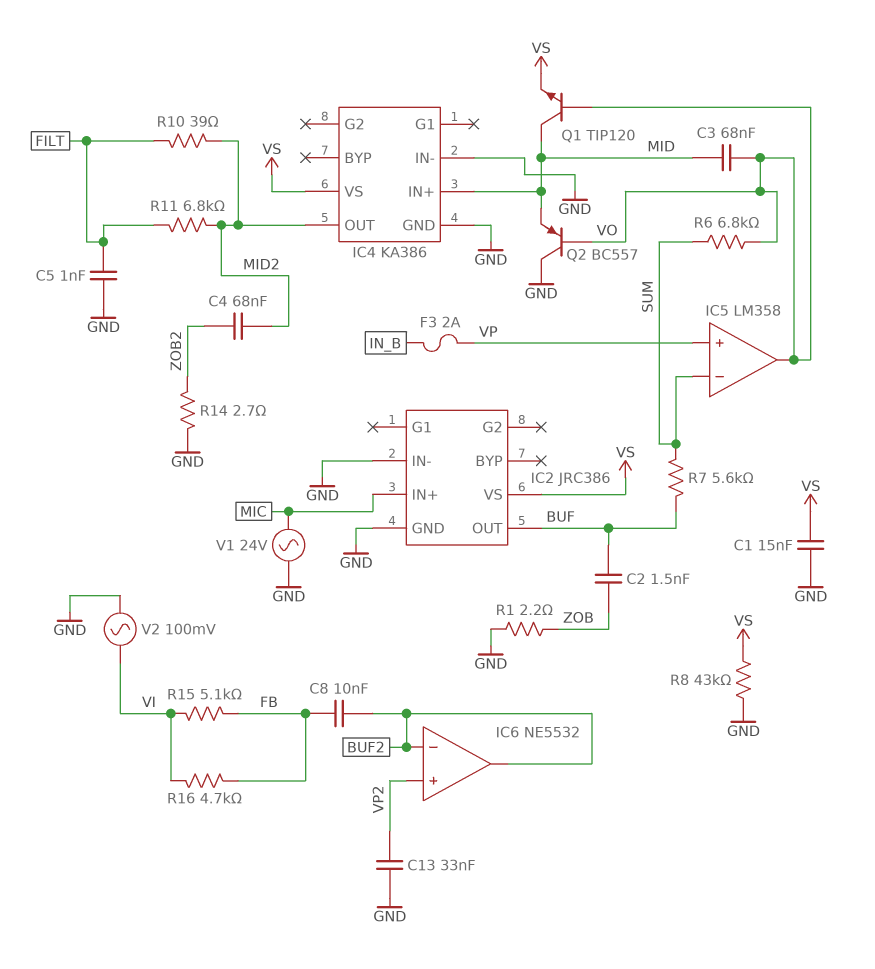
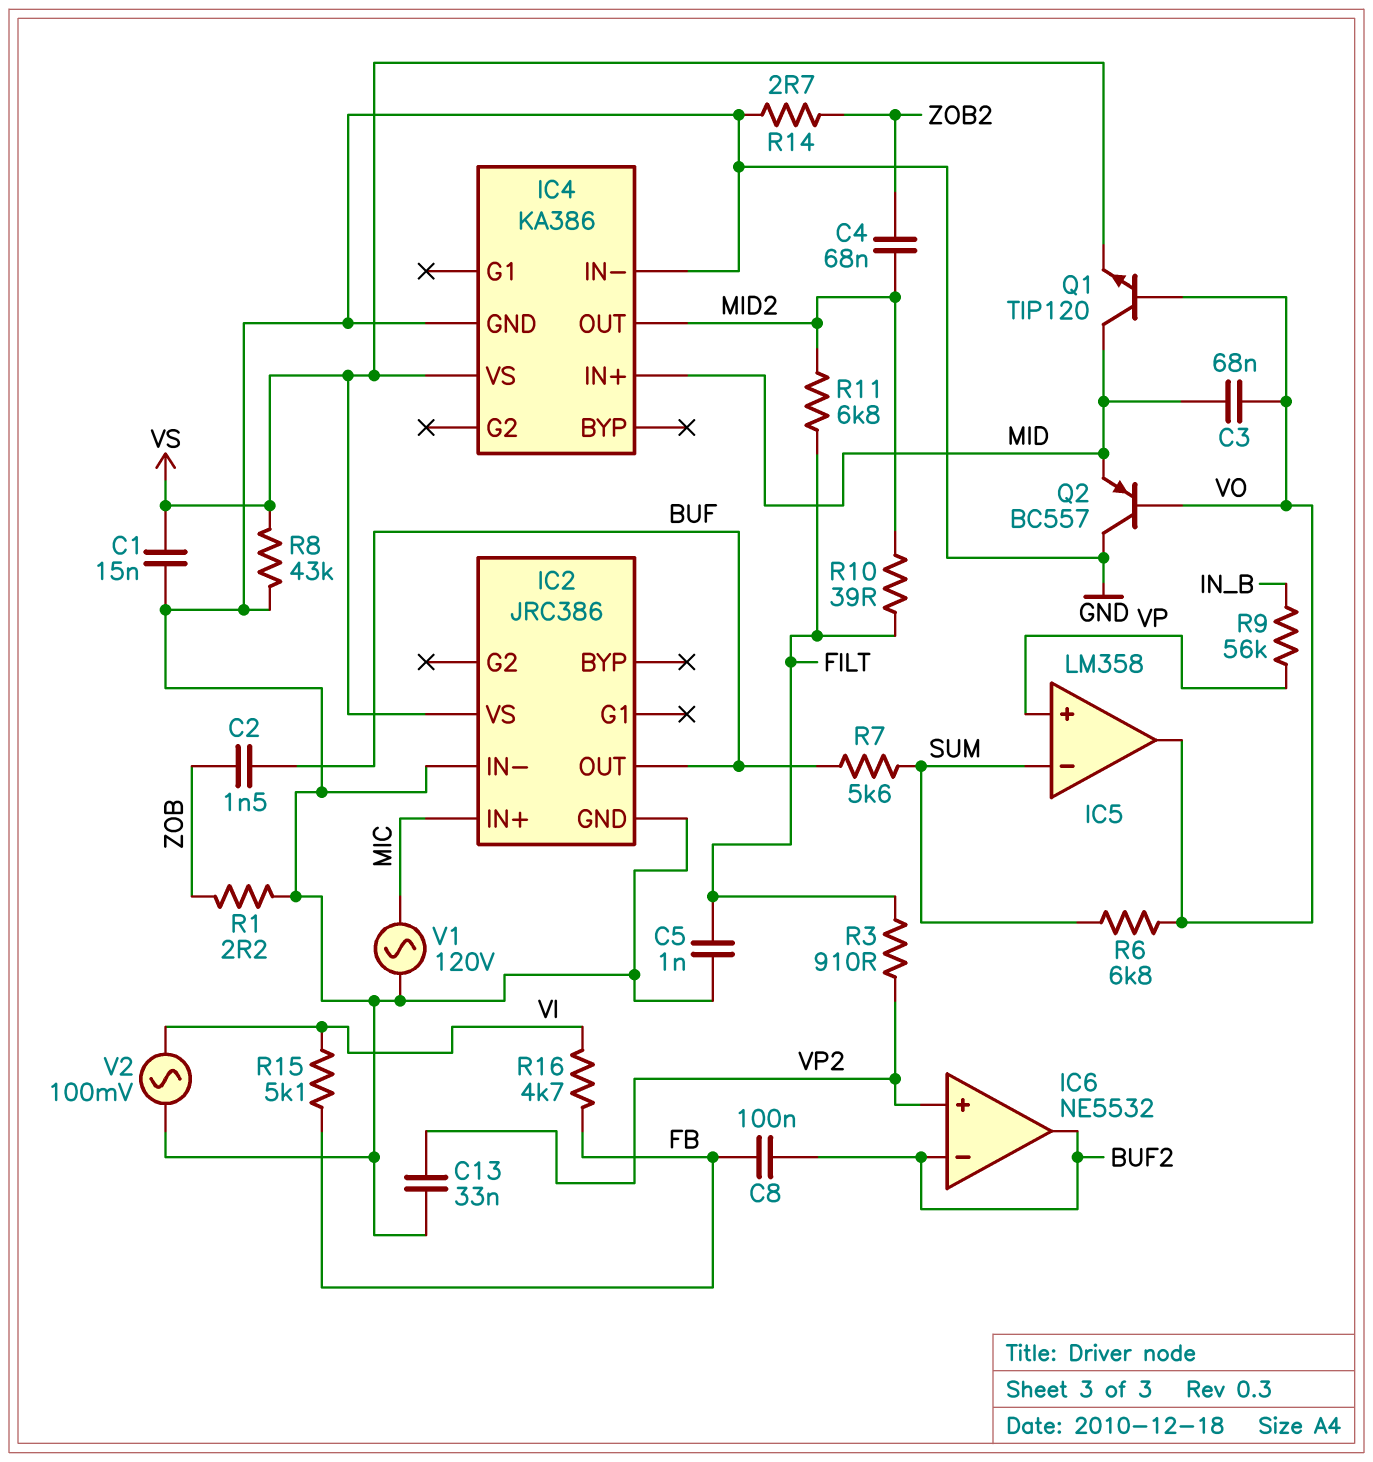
C8: 10nF (BUF2, FB) -> 100nF (BUF2, FB)
F3: 2A (IN_B, VP) -> none
R3: none -> 910 (FILT, VP2)
R9: none -> 56k (IN_B, VP)
V1: AC 24V (GND, MIC) -> AC 120V (GND, MIC)

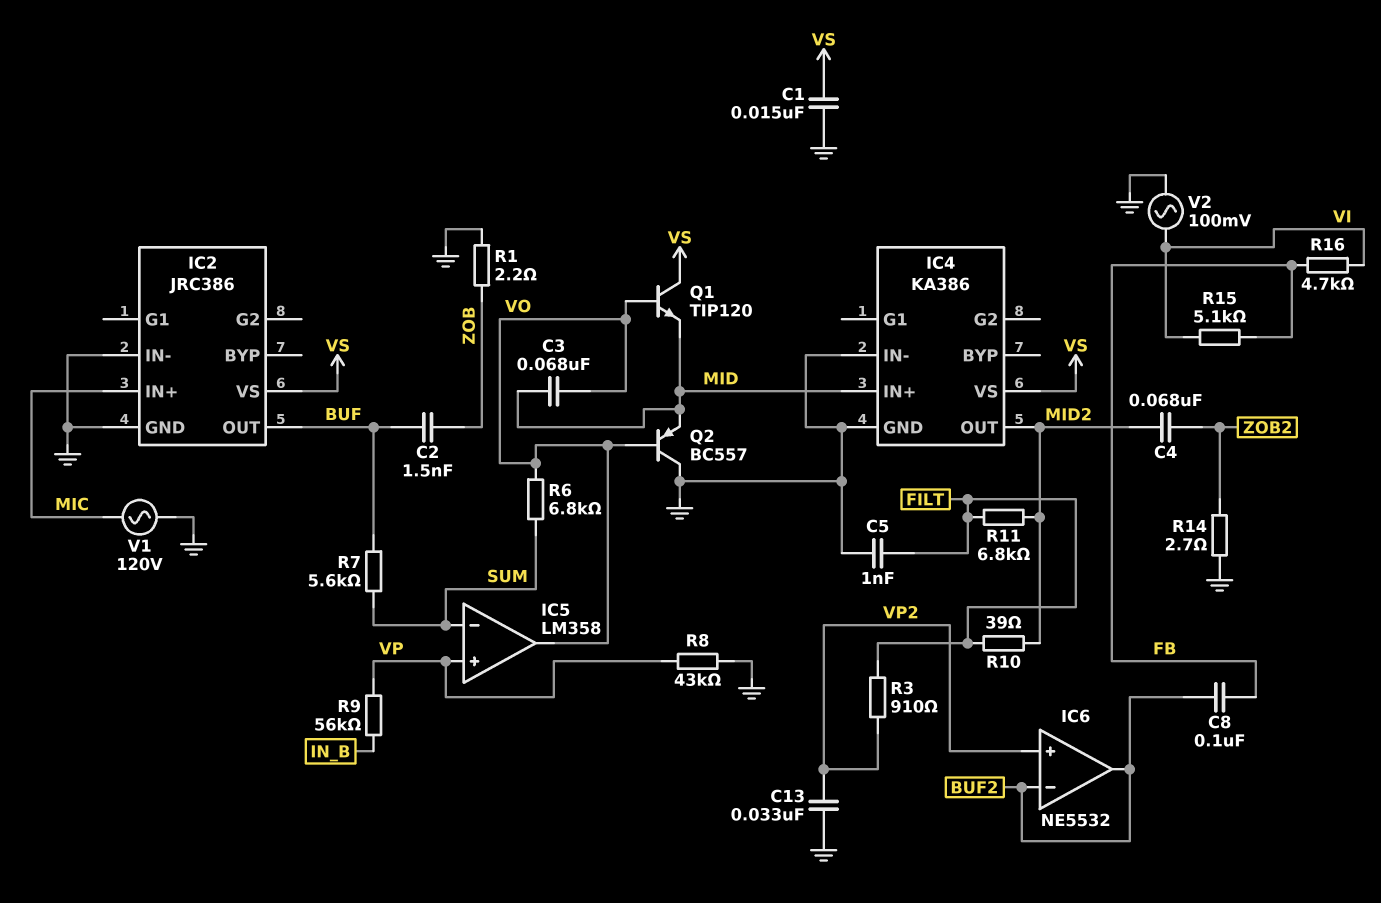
Q1: NPN TIP120 (B VO, C MID, E VS) -> NPN TIP120 (B VO, C VS, E MID)
R8: 43k (GND, VS) -> 43k (GND, VP)

